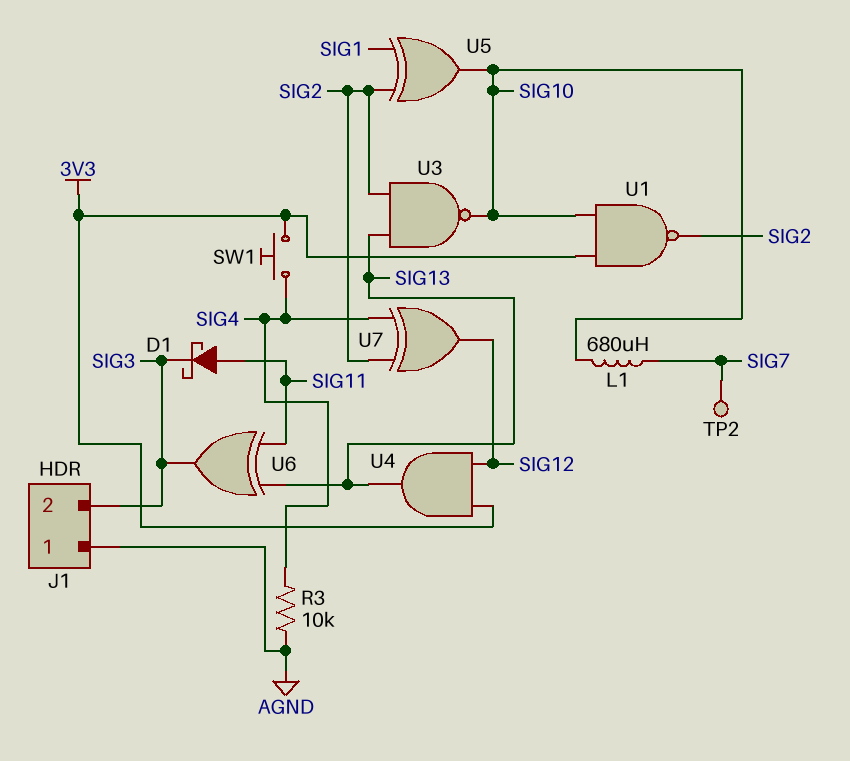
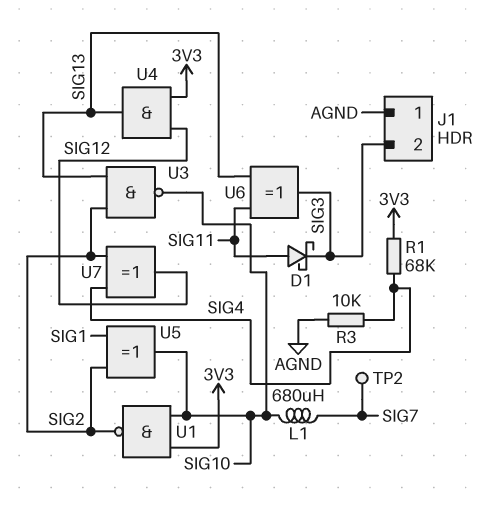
R1: none -> 68k (3V3, SIG4)
SW1: button (3V3, SIG4) -> none

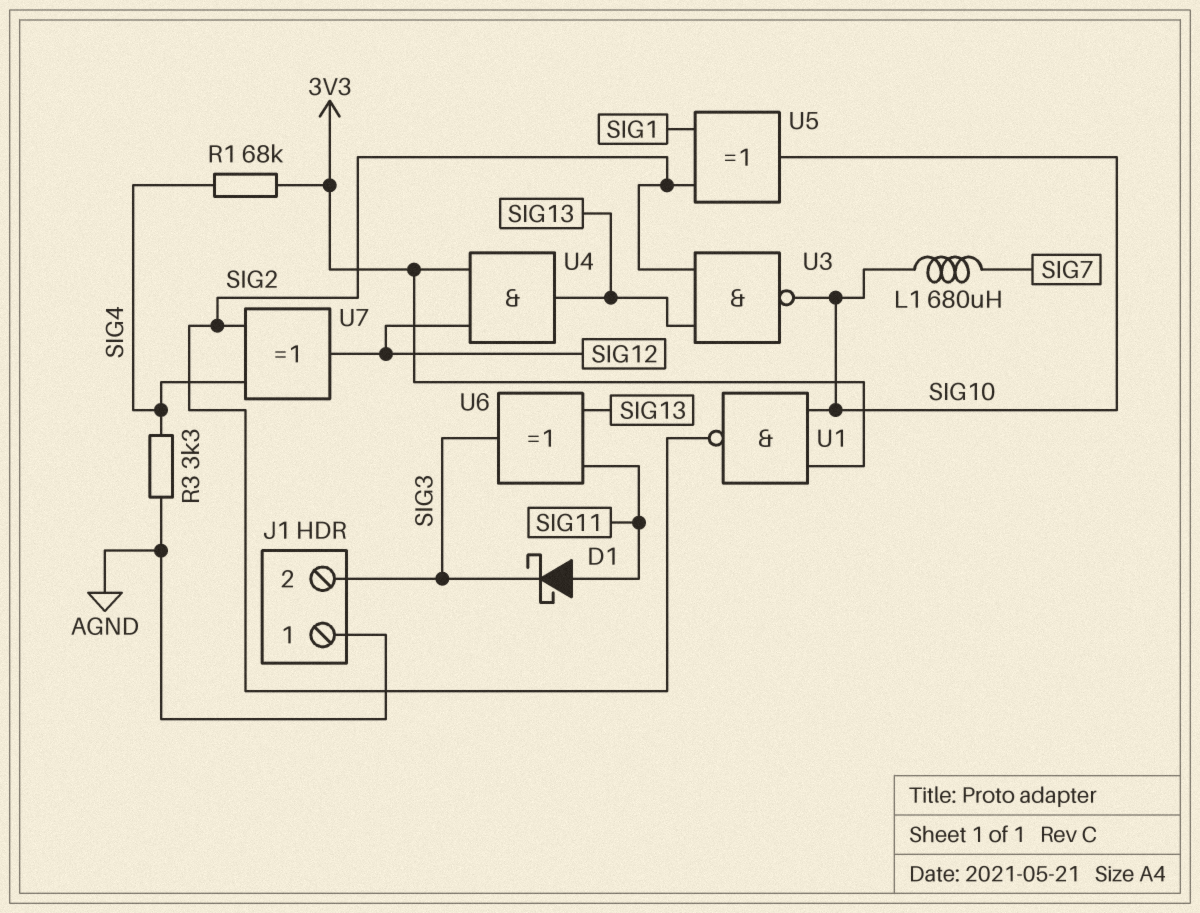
R3: 10k (AGND, SIG4) -> 3.3k (AGND, SIG4)
TP2: test point (SIG7) -> none

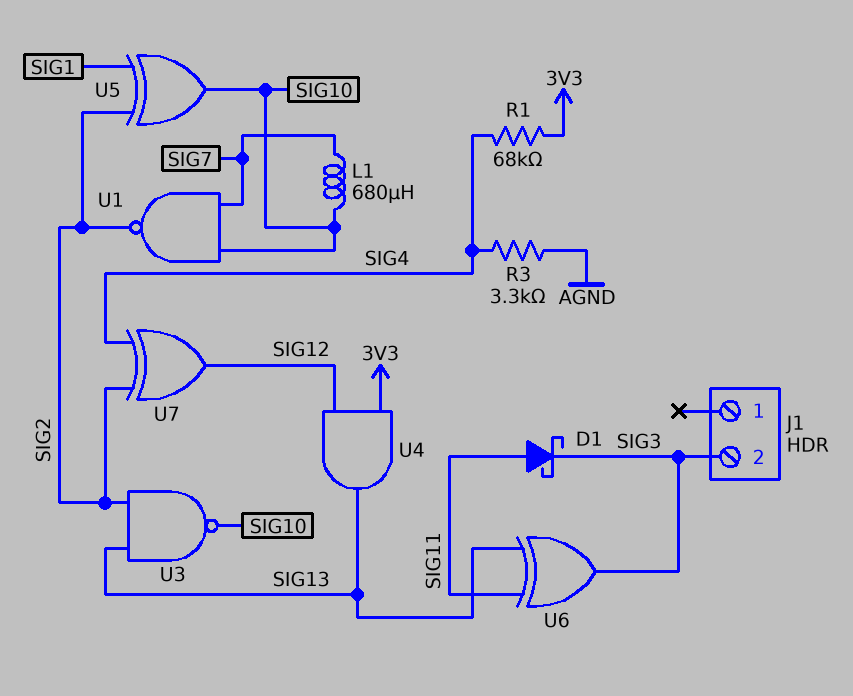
J1 pin 1: AGND -> none
U1: NAND (in 3V3, in SIG10, out SIG2) -> NAND (in SIG7, in SIG10, out SIG2)

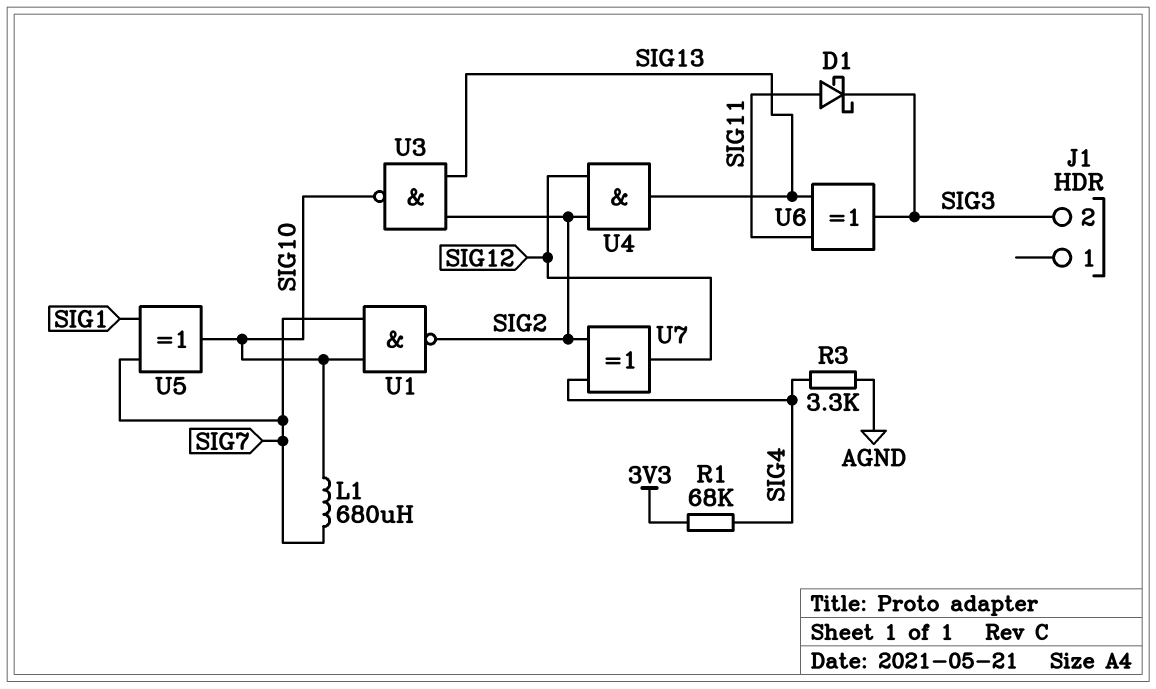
U4: AND (in 3V3, in SIG12, out SIG13) -> AND (in SIG2, in SIG12, out SIG13)
U5: XOR (in SIG1, in SIG2, out SIG10) -> XOR (in SIG1, in SIG7, out SIG10)

